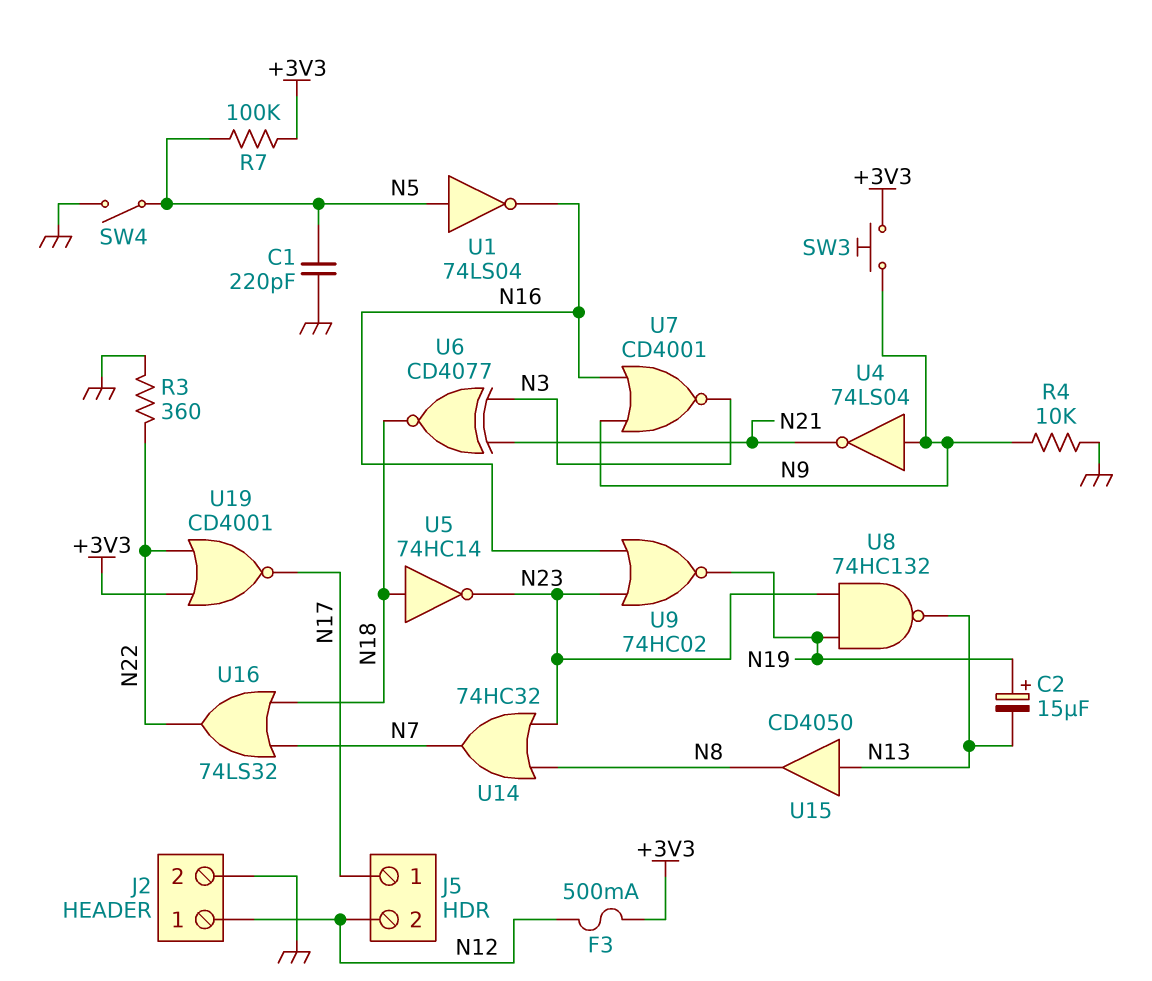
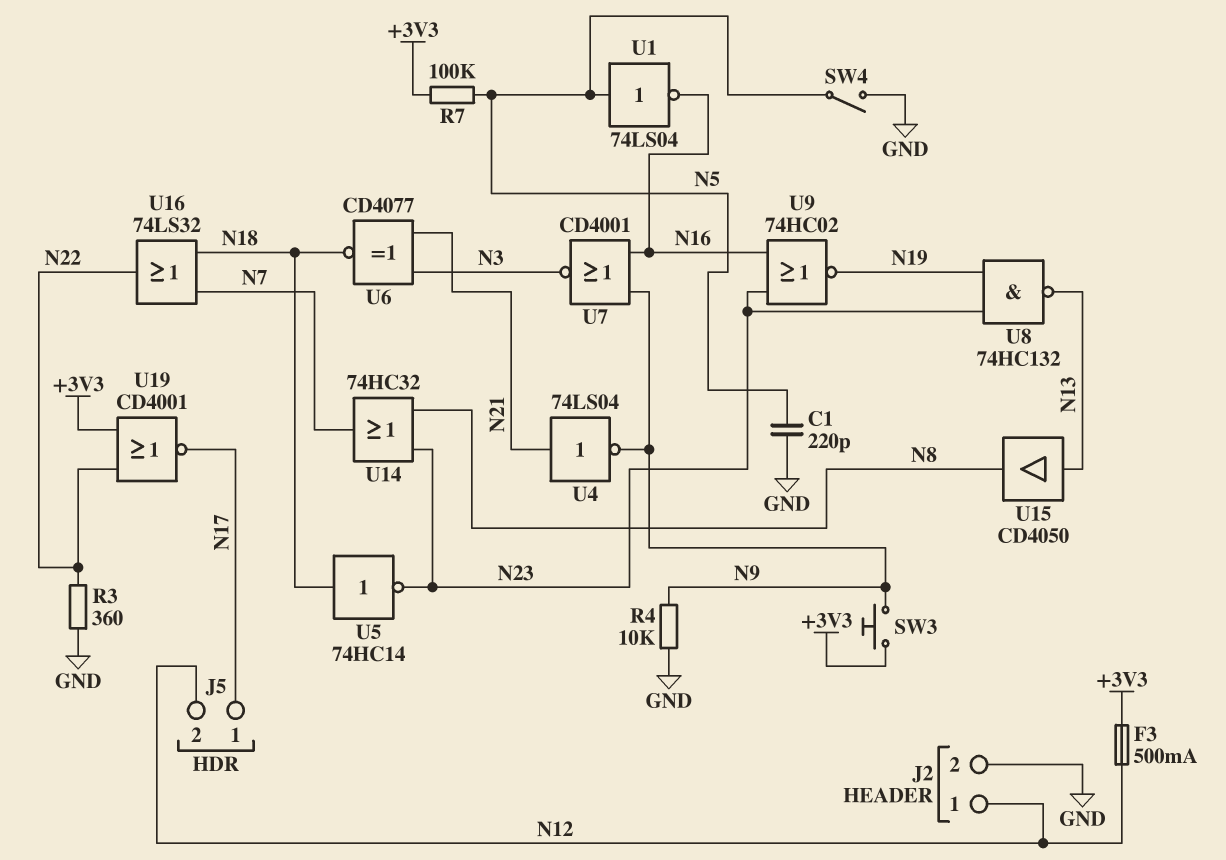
C2: 15uF (plus N19, minus N13) -> none
U4: NOT 74LS04 (in N9, out N21) -> NOT 74LS04 (in N21, out N9)

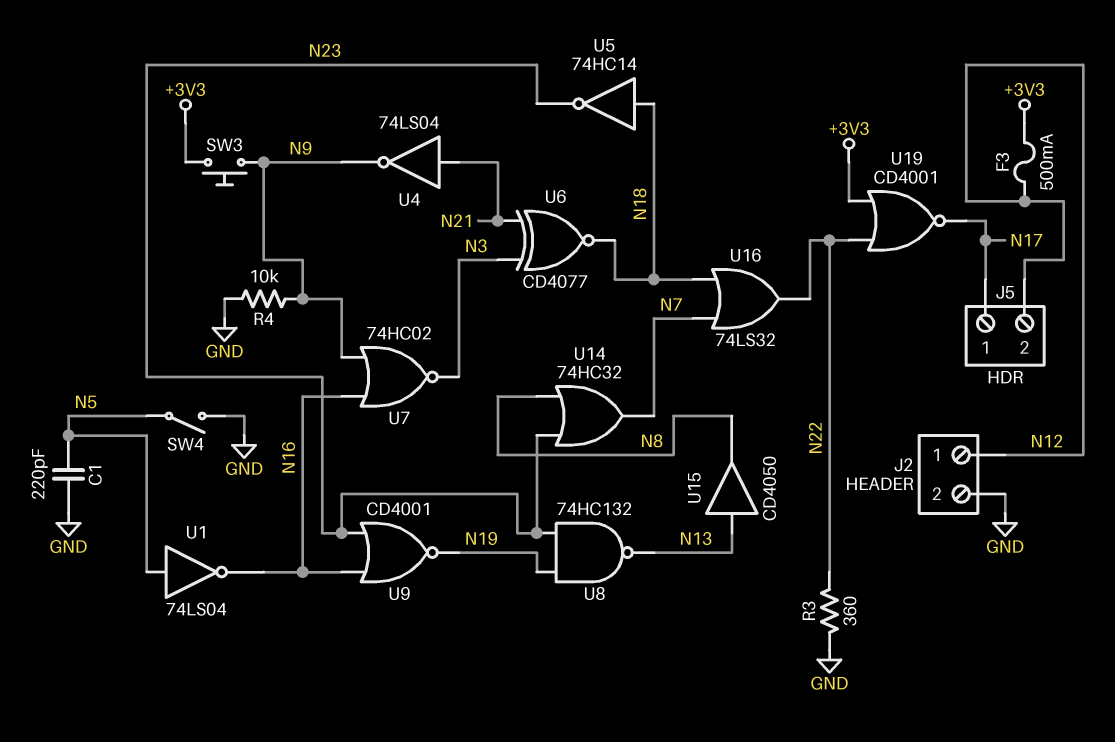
R7: 100k (+3V3, N5) -> none
U7: NOR CD4001 (in N9, in N16, out N3) -> NOR 74HC02 (in N9, in N16, out N3)
U9: NOR 74HC02 (in N16, in N23, out N19) -> NOR CD4001 (in N16, in N23, out N19)

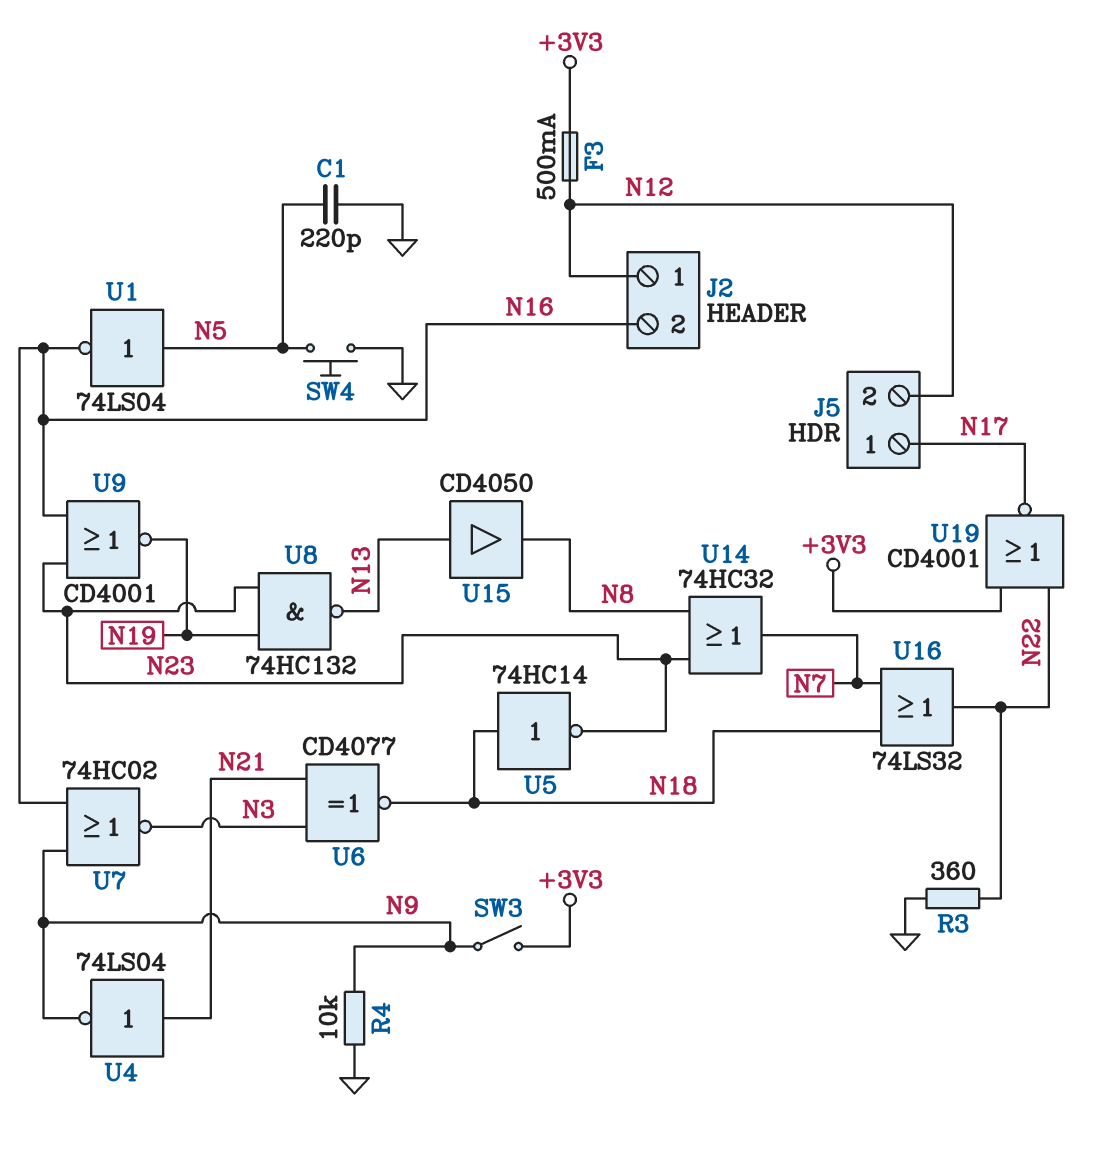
J2 pin 2: GND -> N16
SW3: button (+3V3, N9) -> switch (+3V3, N9)
SW4: switch (GND, N5) -> button (GND, N5)

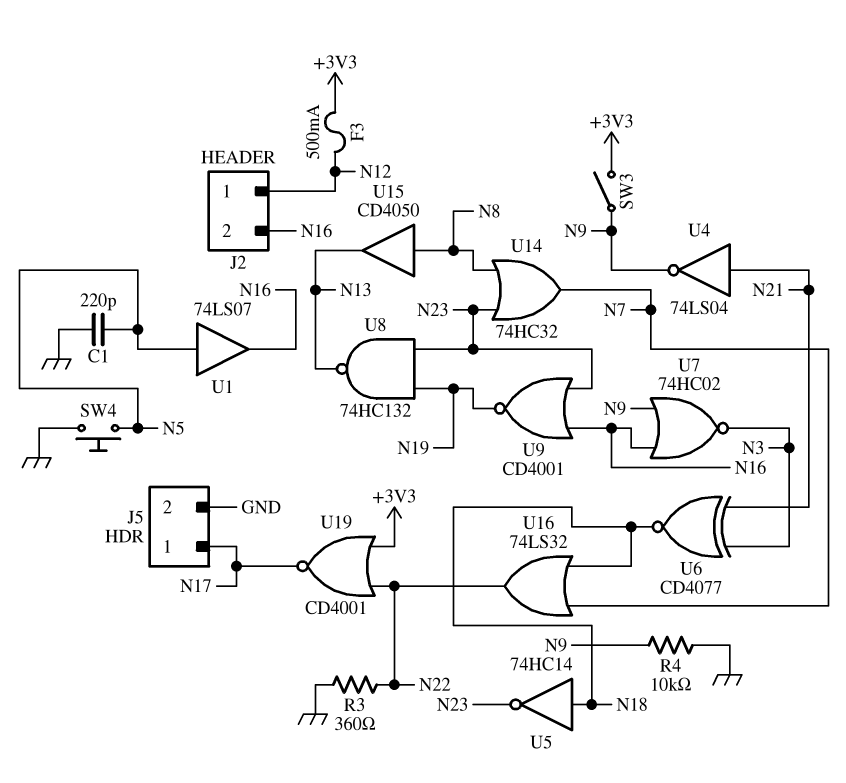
J5 pin 2: N12 -> GND
U1: NOT 74LS04 (in N5, out N16) -> buffer 74LS07 (in N5, out N16)
U15: buffer CD4050 (in N13, out N8) -> buffer CD4050 (in N8, out N13)

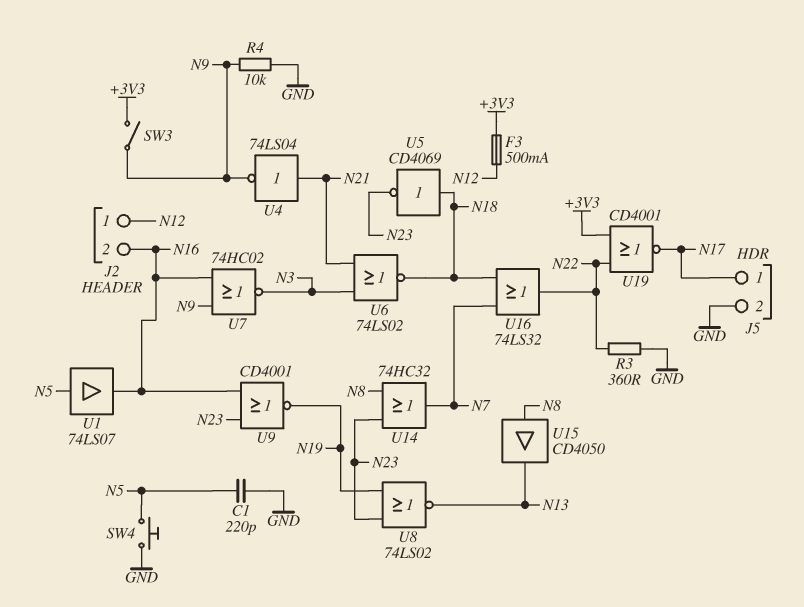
U5: NOT 74HC14 (in N18, out N23) -> NOT CD4069 (in N18, out N23)
U6: XNOR CD4077 (in N3, in N21, out N18) -> NOR 74LS02 (in N3, in N21, out N18)
U8: NAND 74HC132 (in N19, in N23, out N13) -> NOR 74LS02 (in N19, in N23, out N13)

